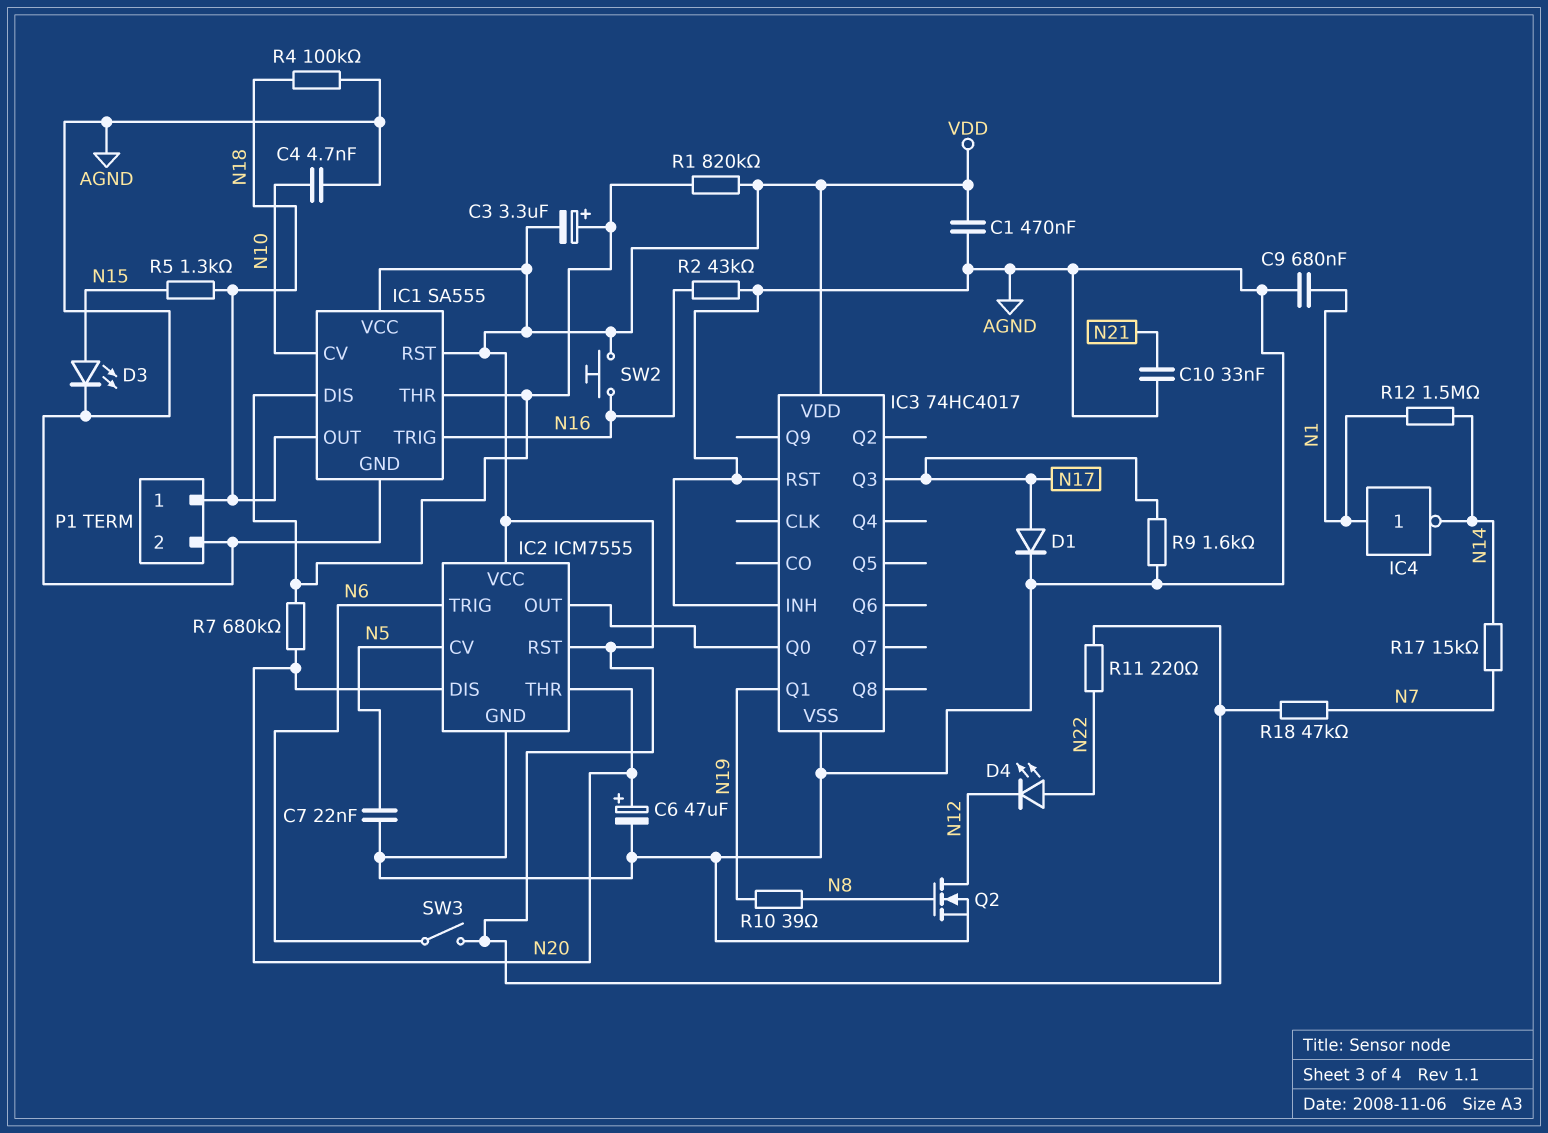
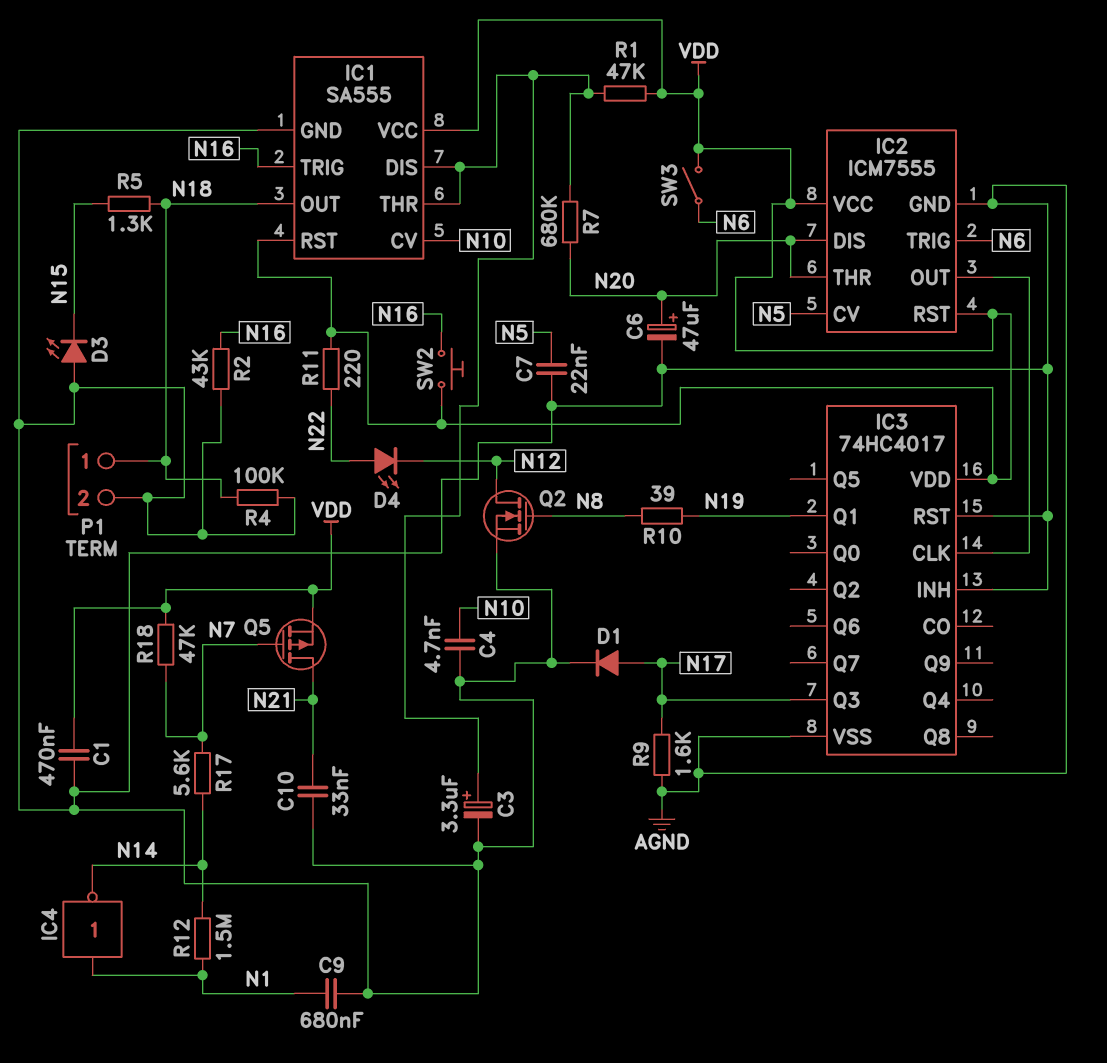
C3: 3.3uF (plus IC1/DIS, minus VDD) -> 3.3uF (plus IC1/DIS, minus AGND)
D3: LED (A N15, K AGND) -> LED (A AGND, K N15)
IC3 pin CLK: none -> IC2/OUT
IC3 pin Q0: IC2/OUT -> none
Q5: none -> PMOS (G N7, D N21, S VDD)
R1: 820k (IC1/DIS, VDD) -> 47k (IC1/DIS, VDD)
R17: 15k (N7, N14) -> 5.6k (N7, N14)

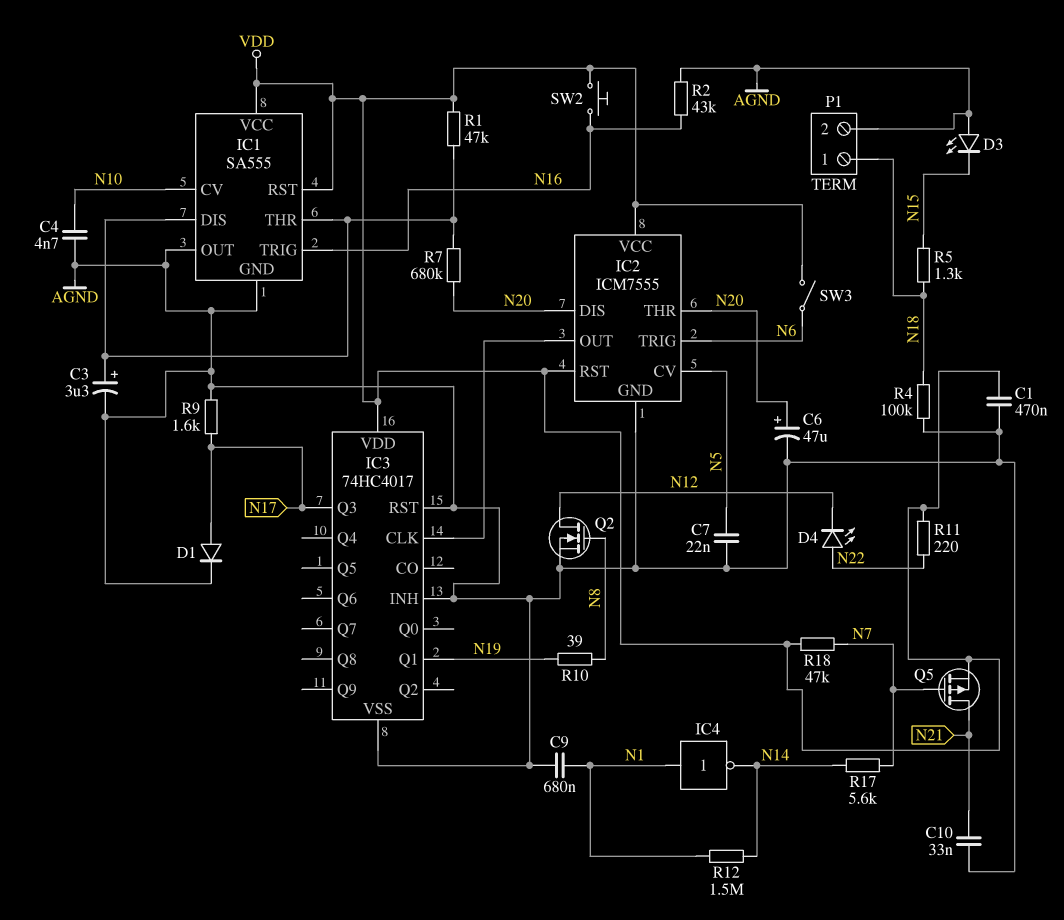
IC1 pin OUT: N18 -> AGND

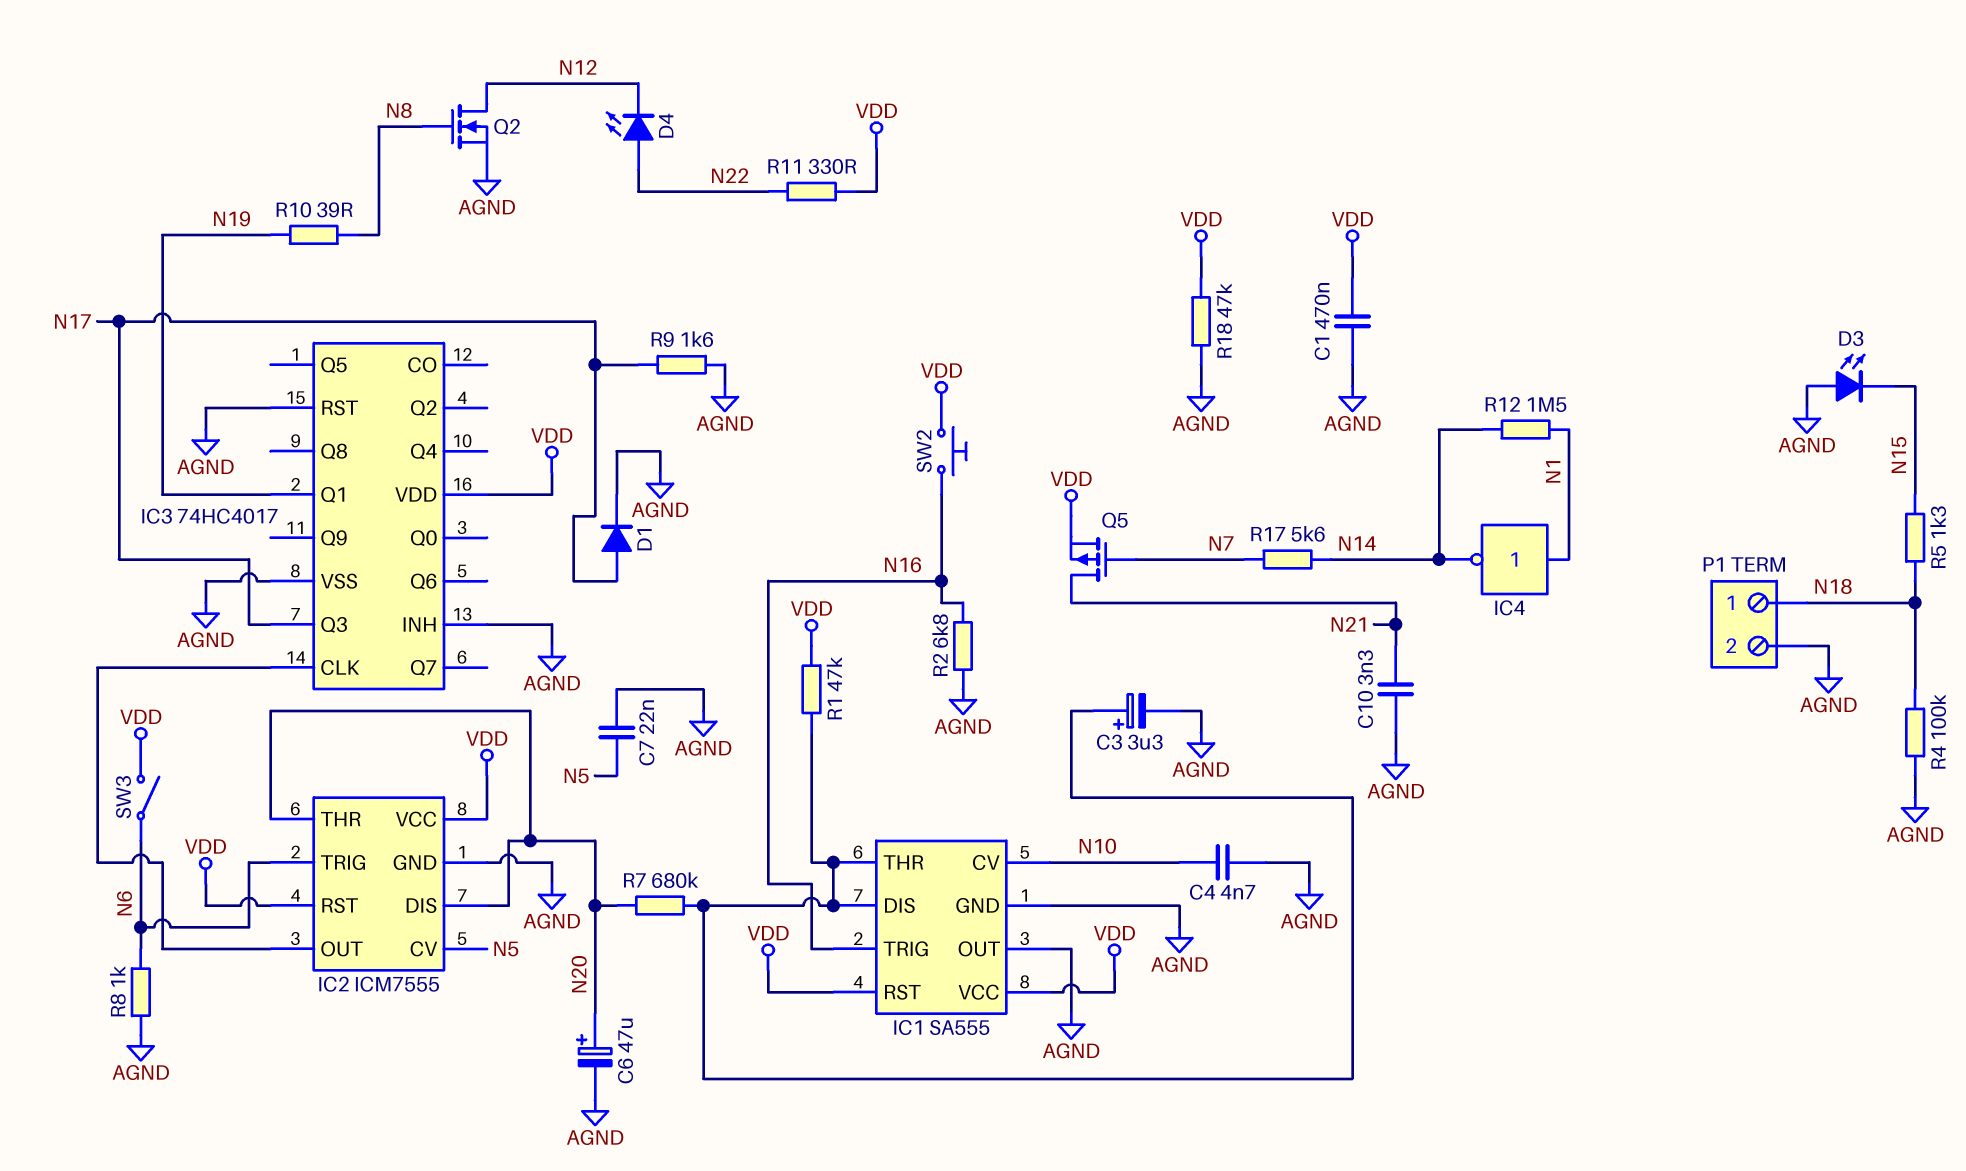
C9: 680nF (AGND, N1) -> none
C10: 33nF (AGND, N21) -> 3.3nF (AGND, N21)
R2: 43k (AGND, N16) -> 6.8k (AGND, N16)
R8: none -> 1k (AGND, N6)
R11: 220 (N22, VDD) -> 330 (N22, VDD)
R18: 47k (N7, VDD) -> 47k (AGND, VDD)

